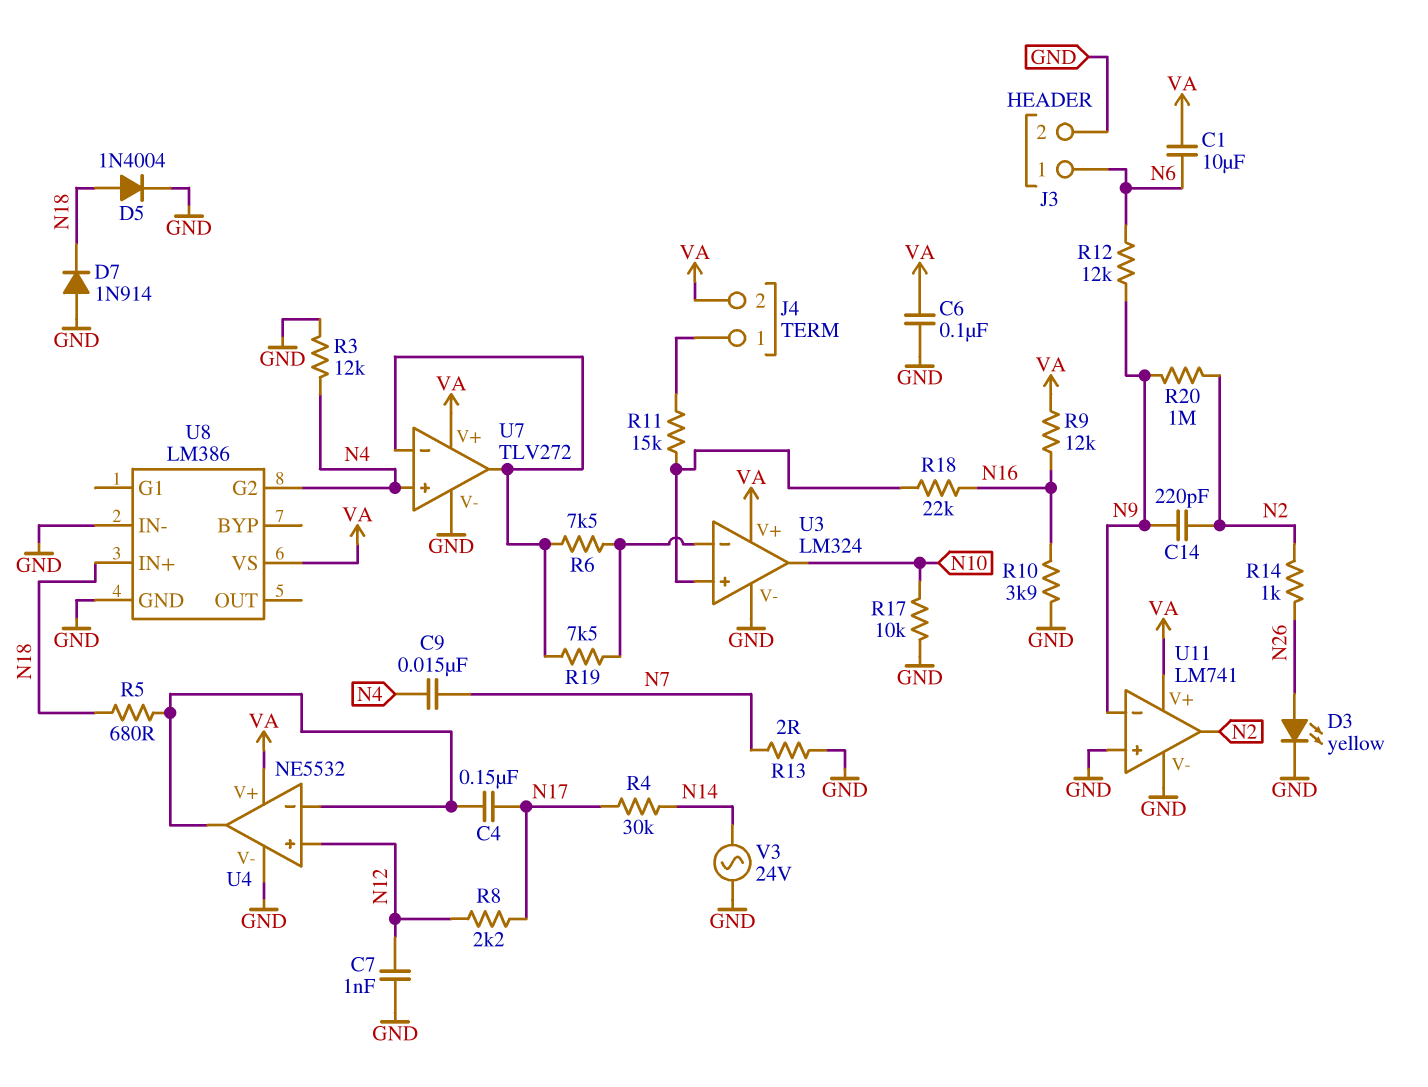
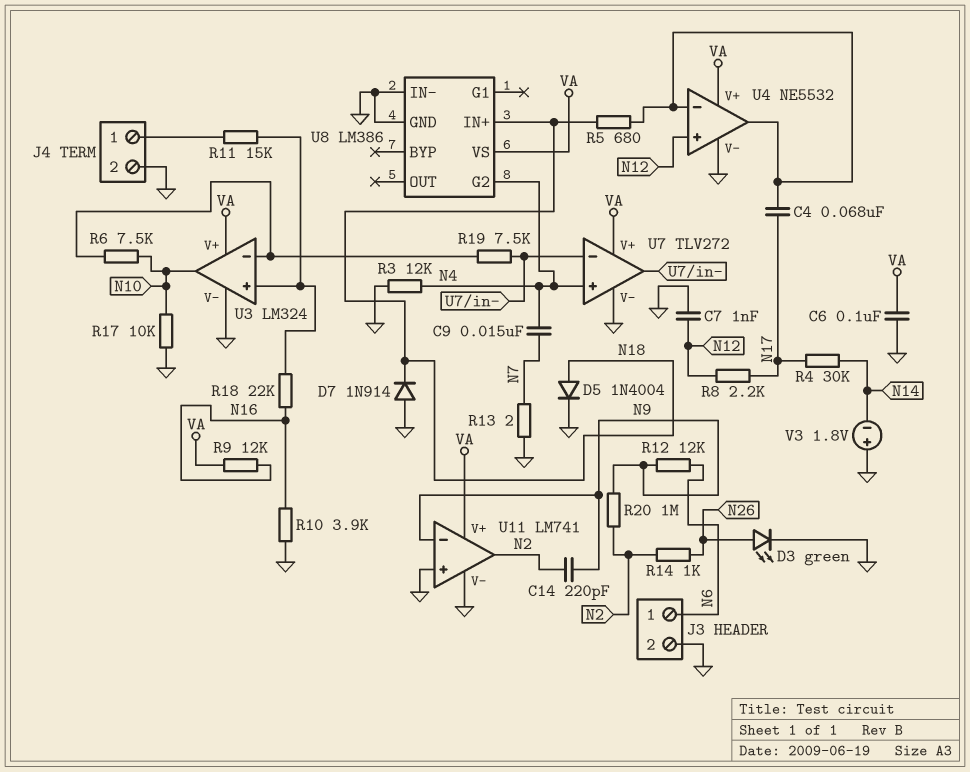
C1: 10uF (N6, VA) -> none
C4: 150nF (N17, U4/in-) -> 68nF (N17, U4/in-)
D3: LED yellow (A N26, K GND) -> LED green (A N26, K GND)
J4 pin 2: VA -> GND
R6: 7.5k (U3/in-, U7/in-) -> 7.5k (N10, U3/in-)
V3: AC 24V (GND, N14) -> 1.8V (plus GND, minus N14)

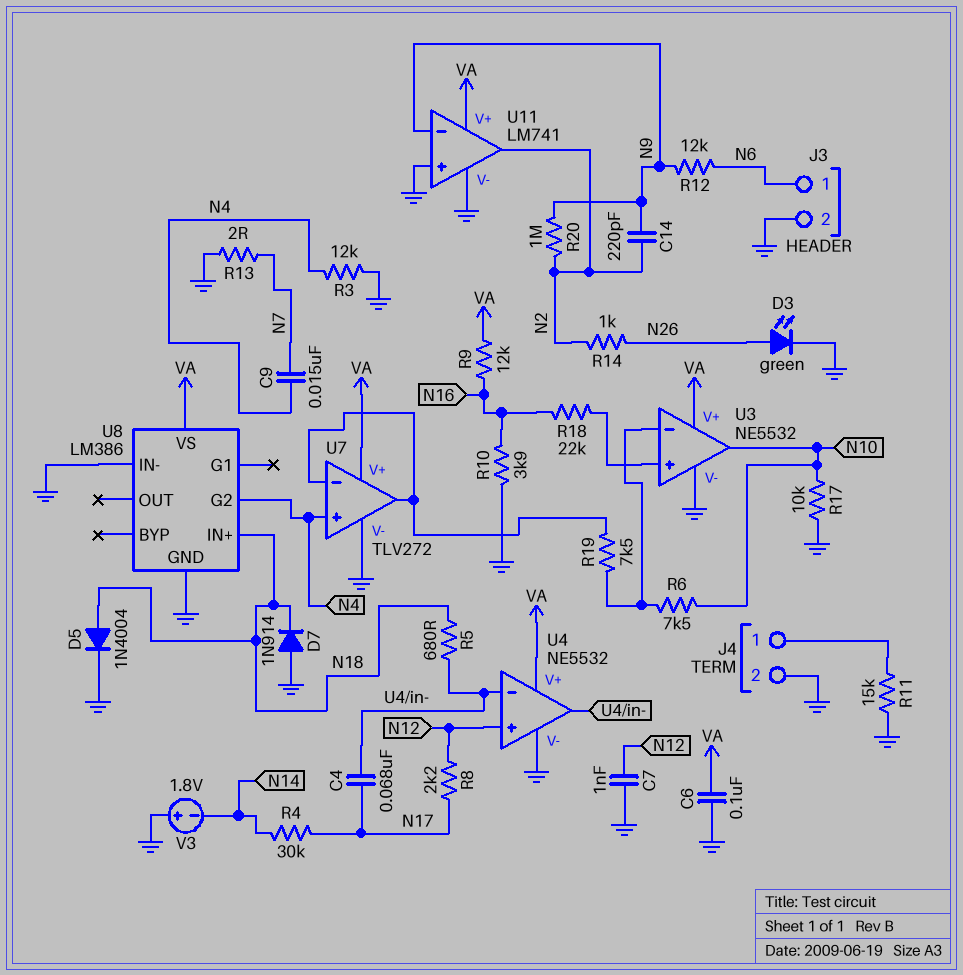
R11: 15k (J4/1, U3/in+) -> 15k (GND, J4/1)
U3: LM324 -> NE5532

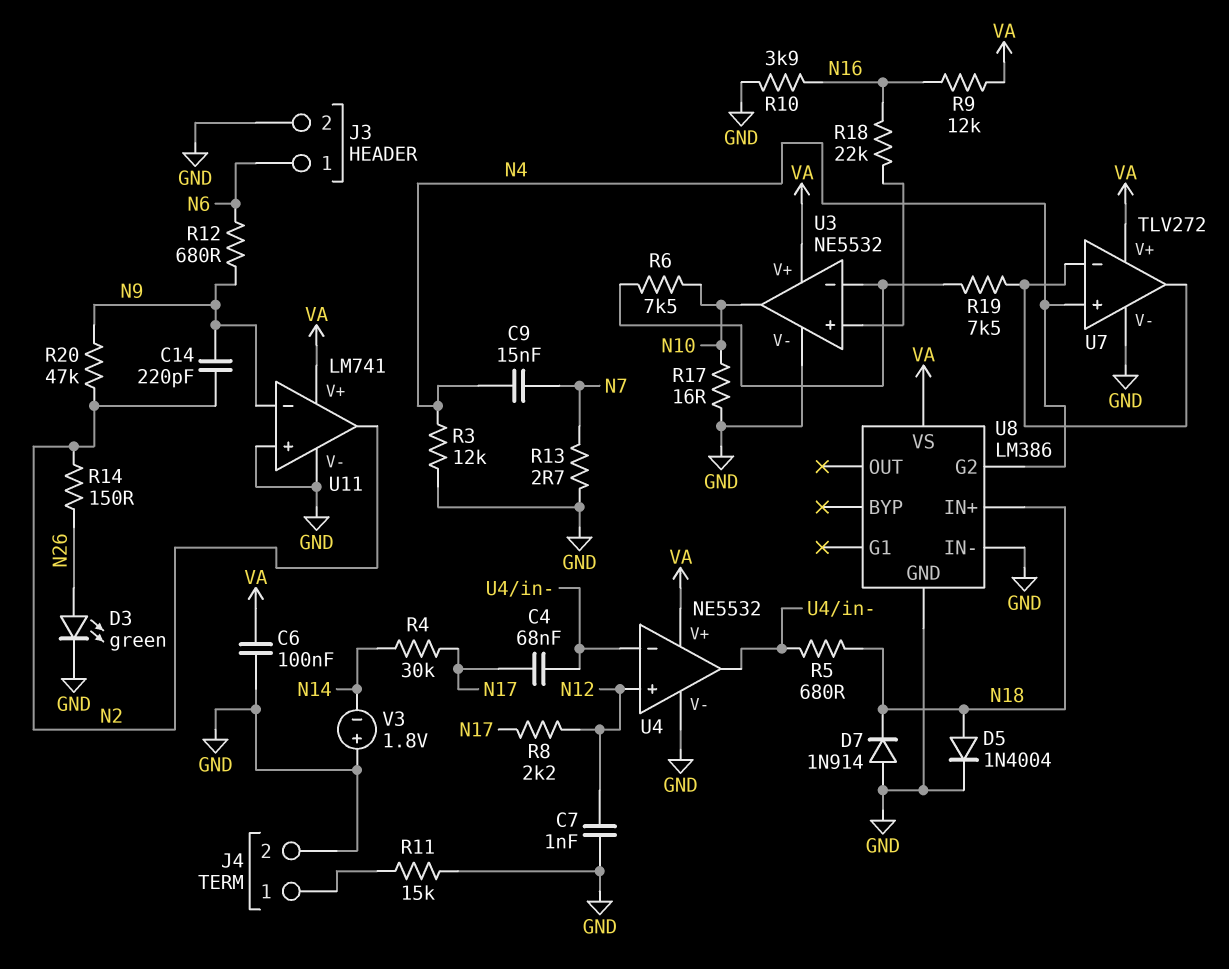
R12: 12k (N6, N9) -> 680 (N6, N9)
R13: 2 (GND, N7) -> 2.7 (GND, N7)
R14: 1k (N2, N26) -> 150 (N2, N26)
R17: 10k (GND, N10) -> 16 (GND, N10)
R20: 1M (N2, N9) -> 47k (N2, N9)

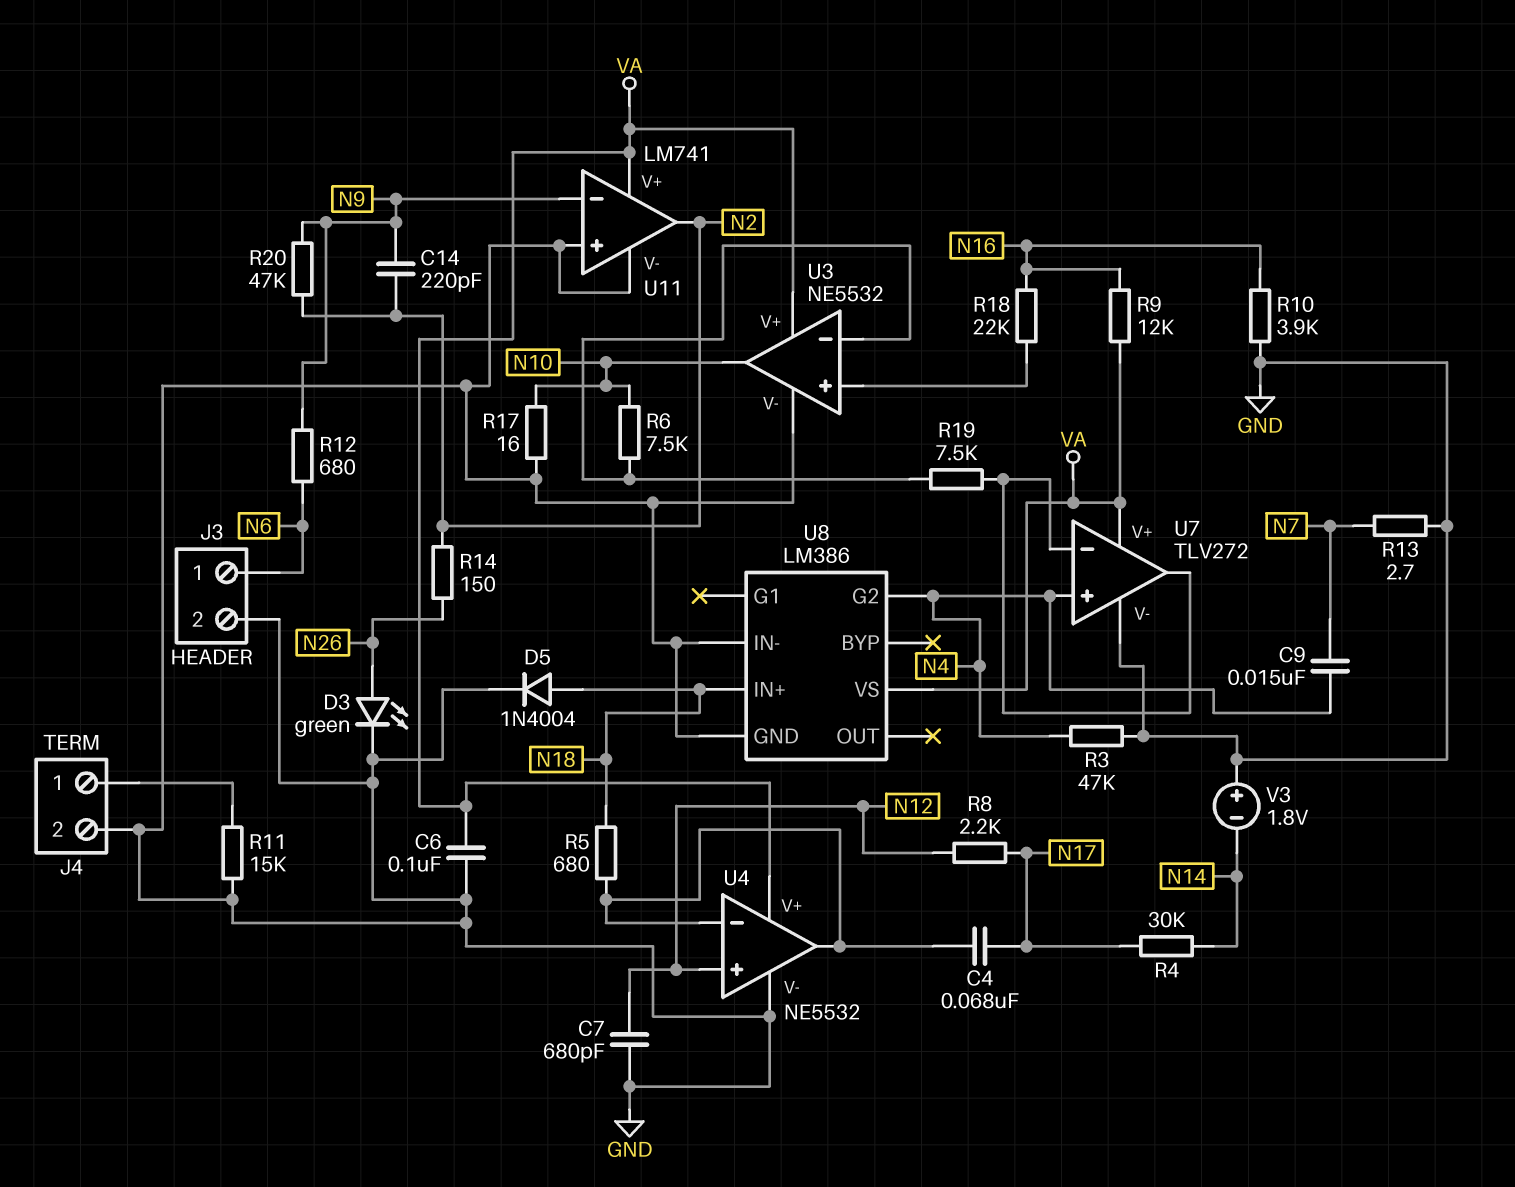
C7: 1nF (GND, N12) -> 680pF (GND, N12)
D7: diode 1N914 (A GND, K N18) -> none
R3: 12k (GND, N4) -> 47k (GND, N4)

